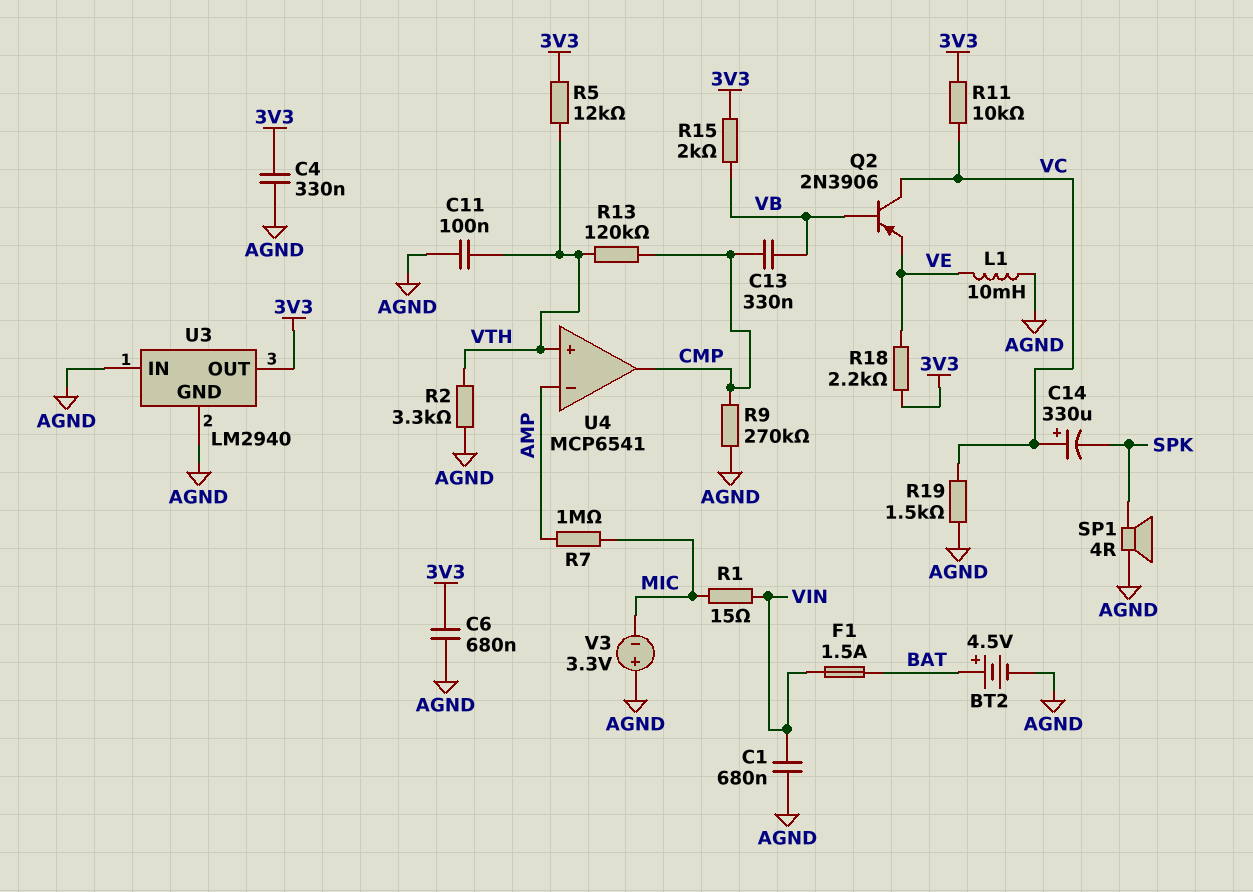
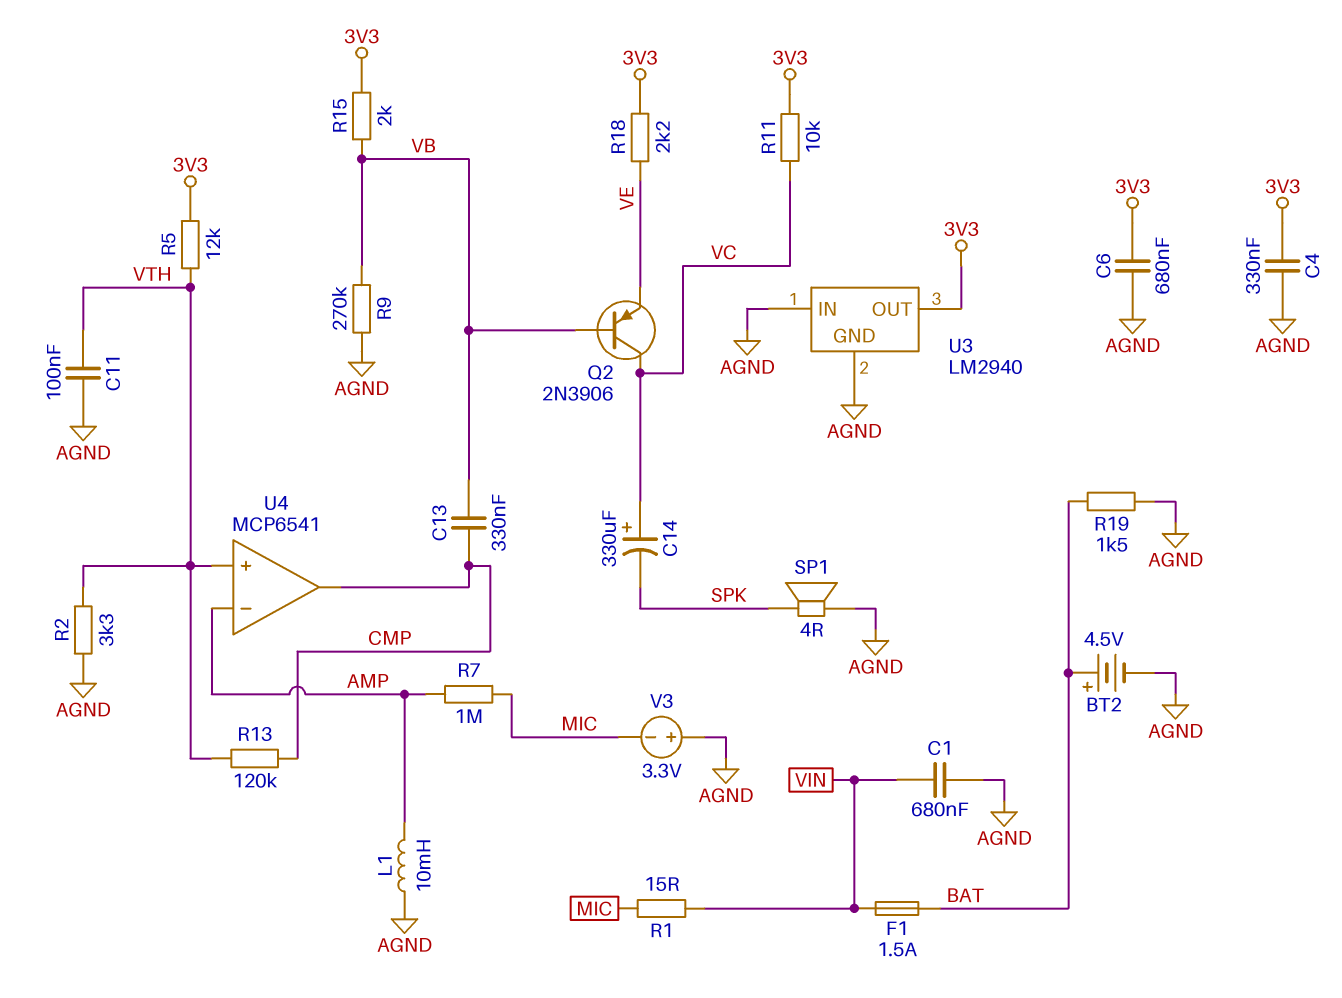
L1: 10mH (AGND, VE) -> 10mH (AGND, AMP)
R9: 270k (AGND, CMP) -> 270k (AGND, VB)
R19: 1.5k (AGND, VC) -> 1.5k (AGND, BAT)

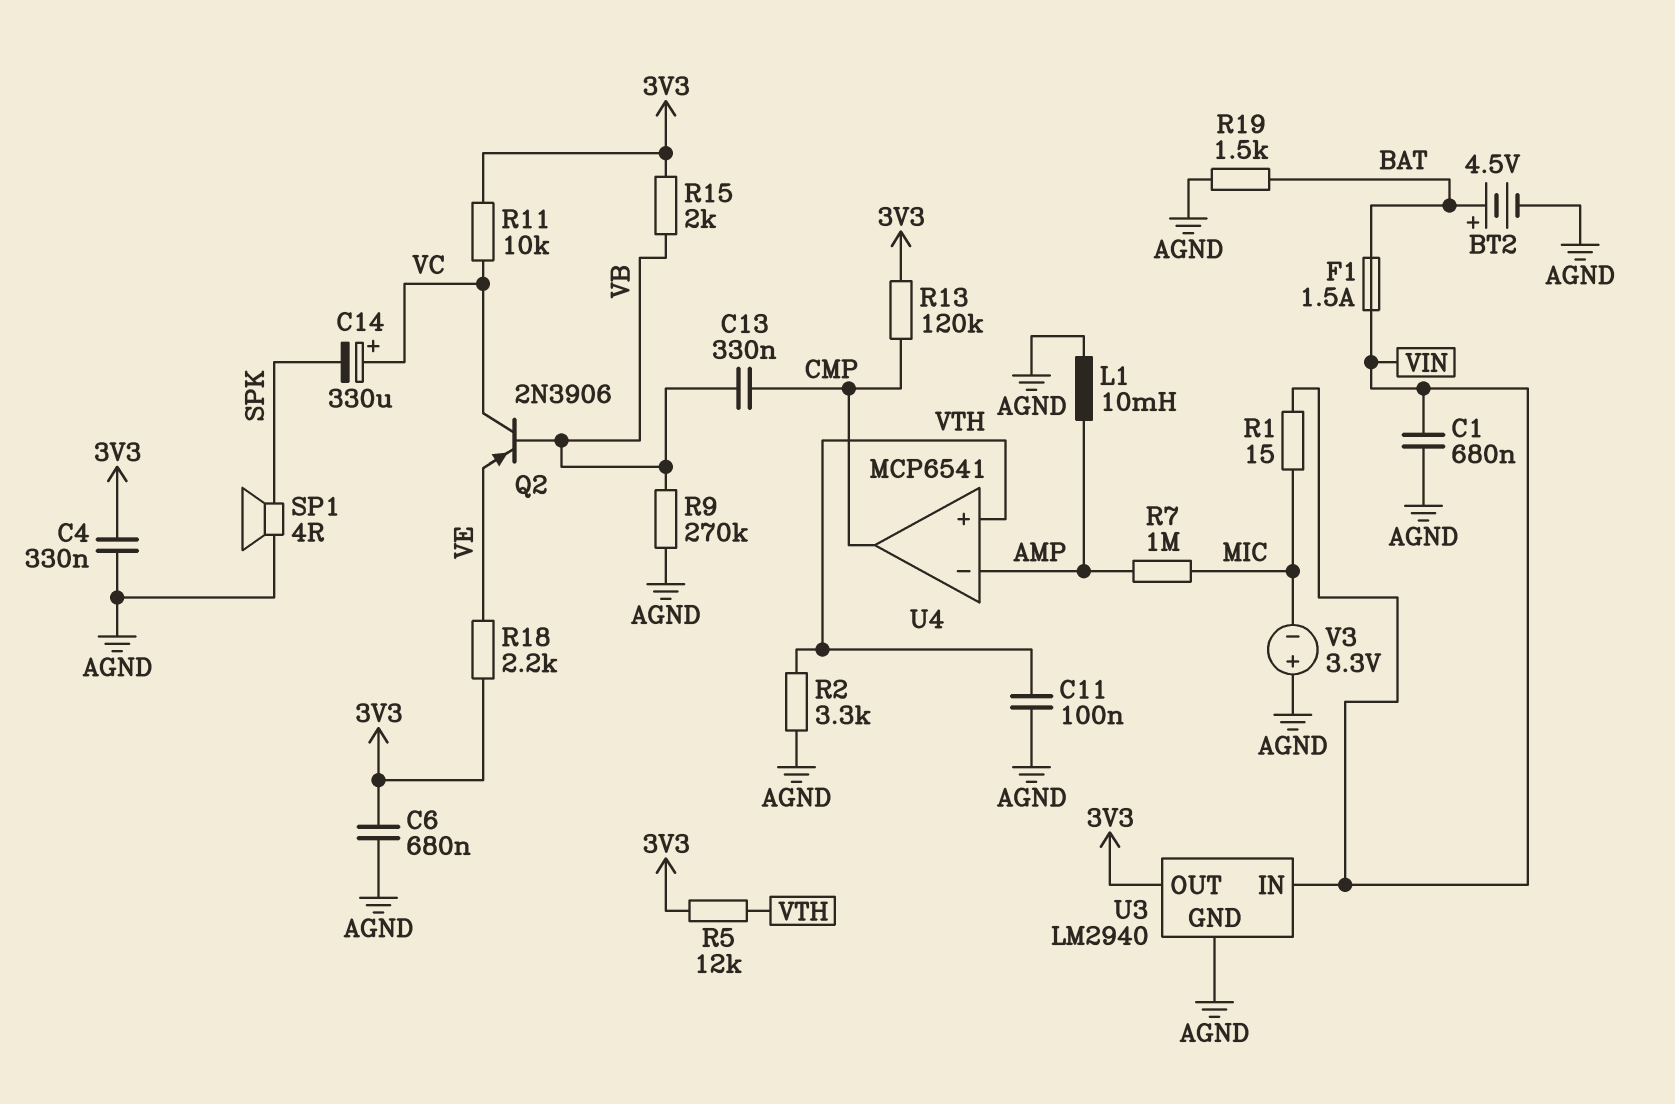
R13: 120k (CMP, VTH) -> 120k (3V3, CMP)
U3 pin IN: AGND -> VIN

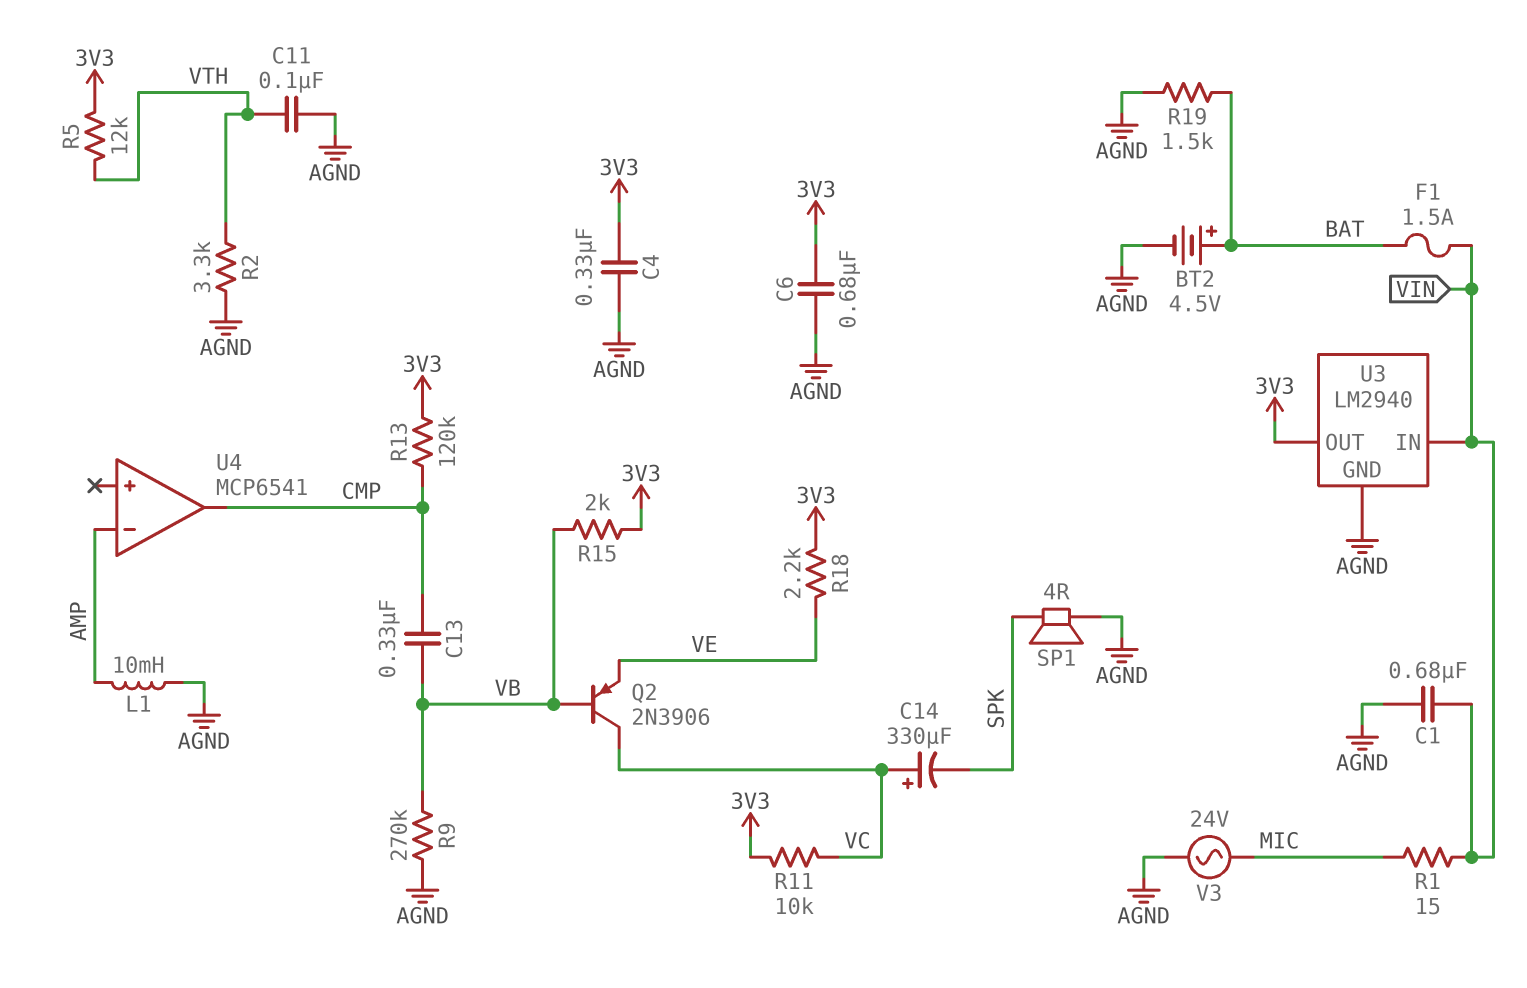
R7: 1M (AMP, MIC) -> none
U4 pin in+: VTH -> none
V3: 3.3V (plus AGND, minus MIC) -> AC 24V (AGND, MIC)

